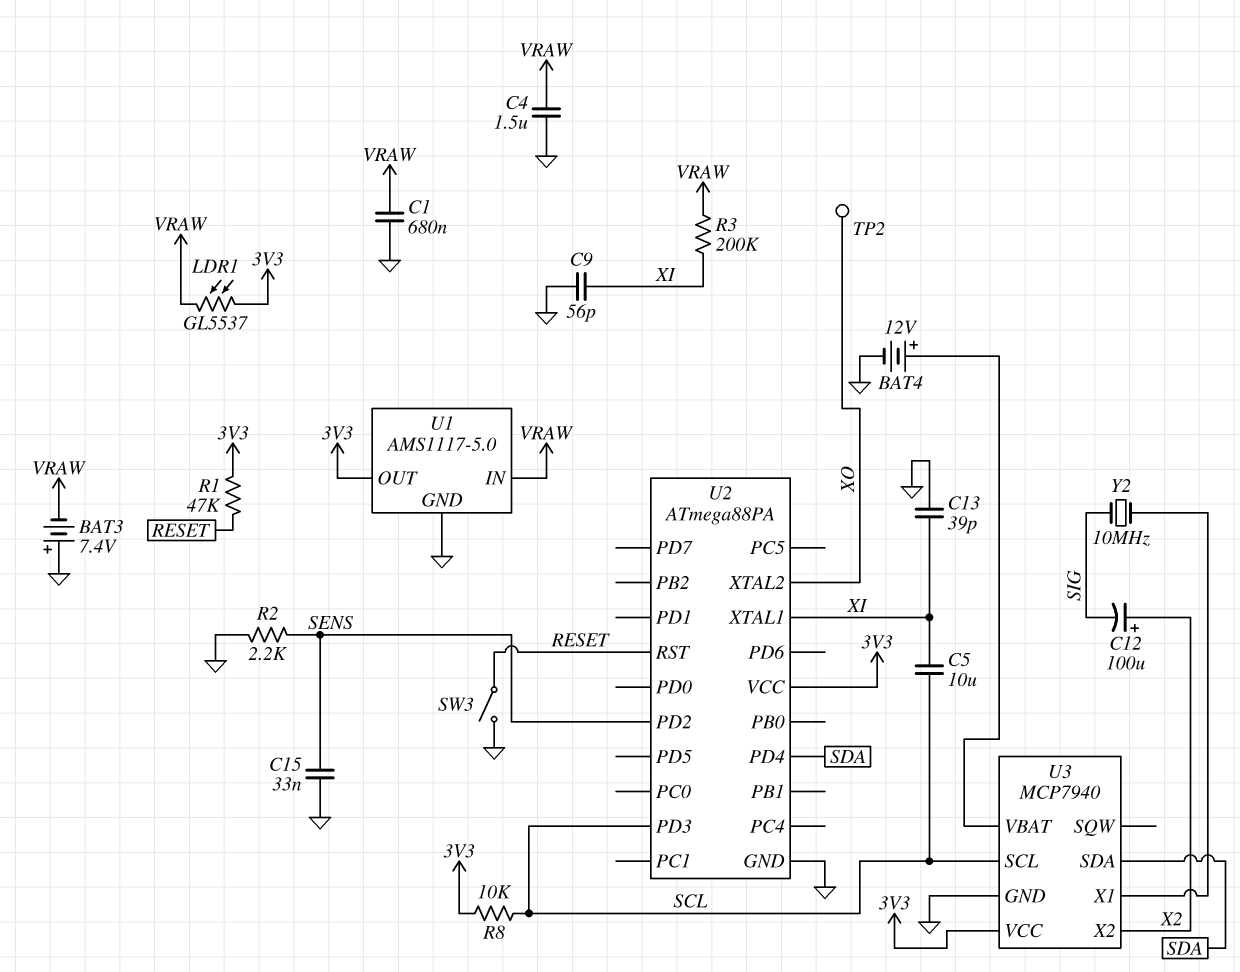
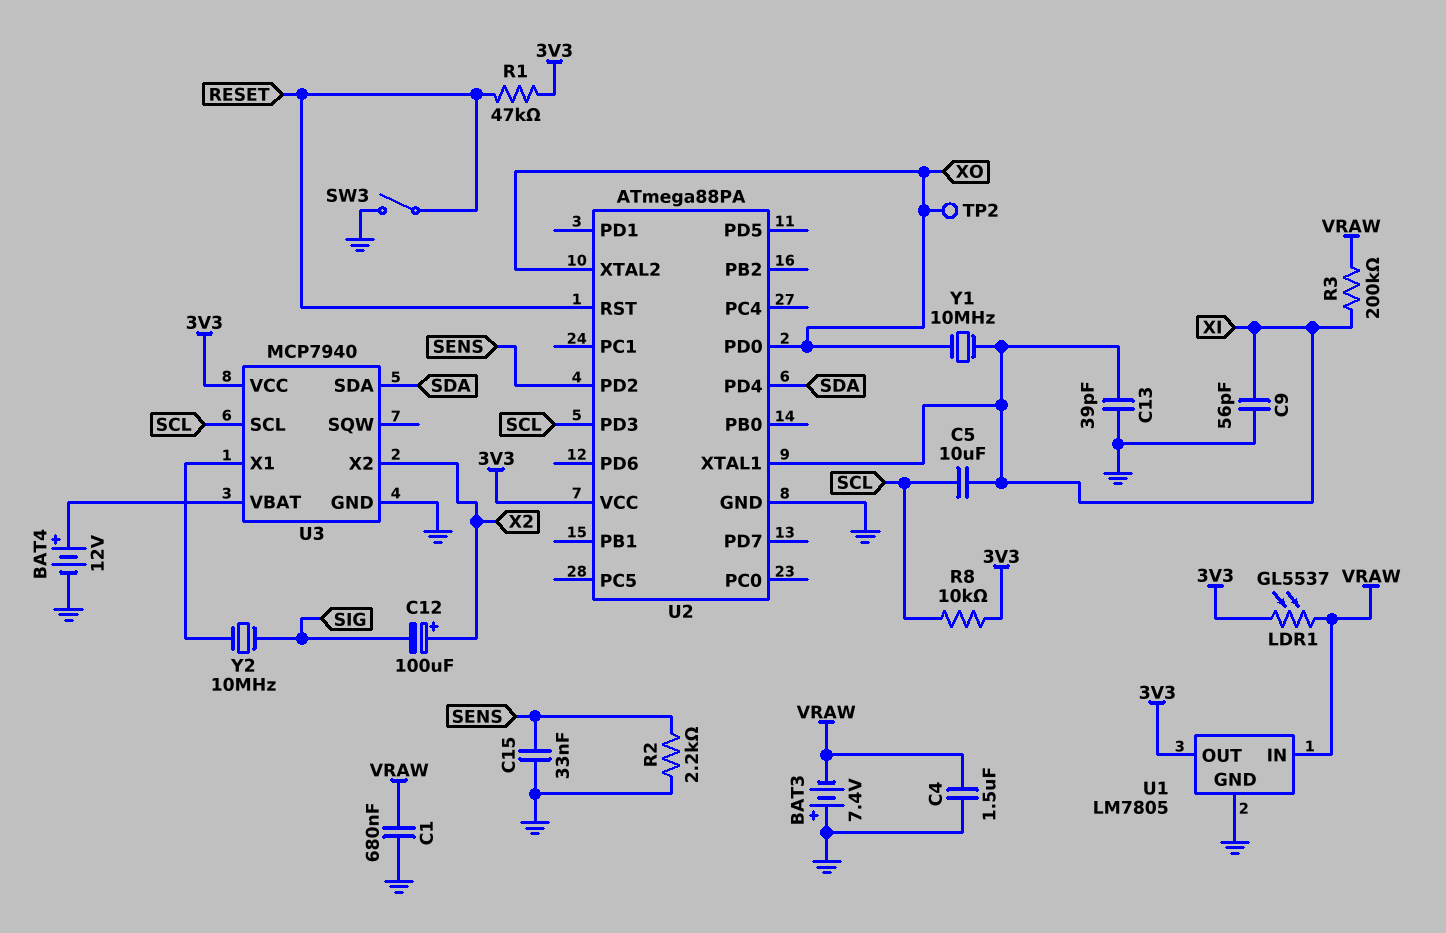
U1: AMS1117-5.0 -> LM7805
U2 pin PD0: none -> XO
Y1: none -> 10MHz (XI, XO)

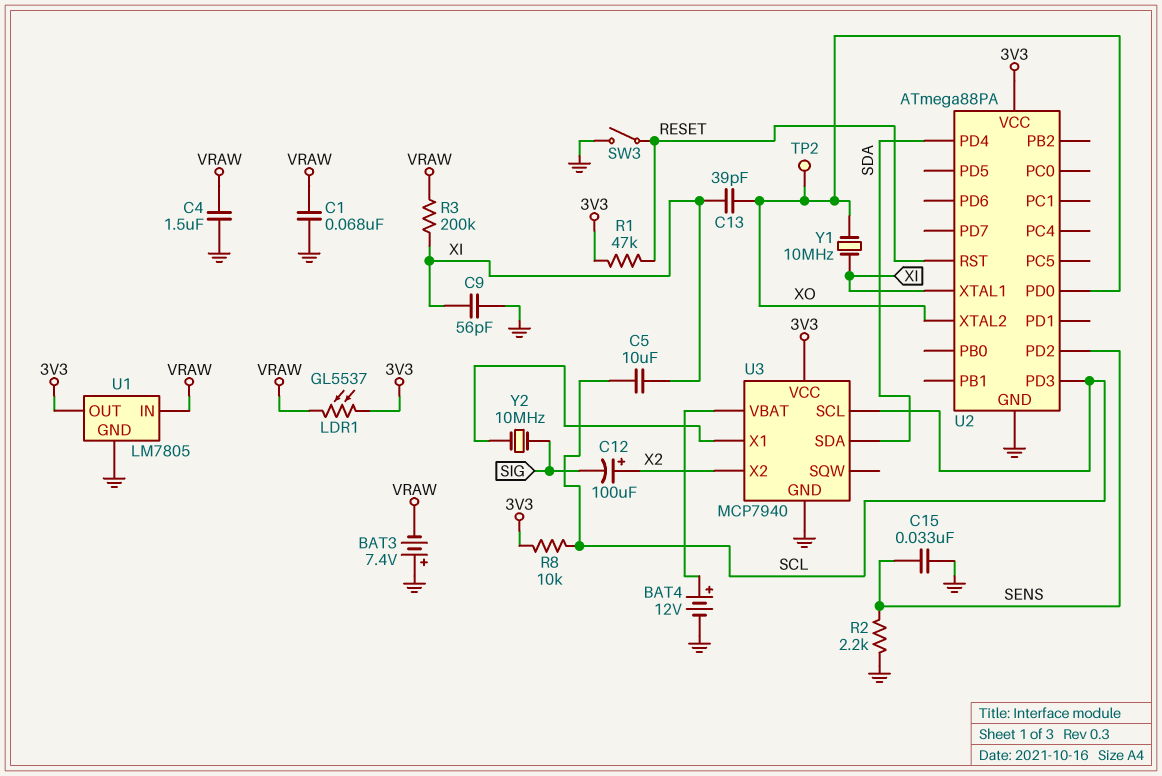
C1: 680nF (GND, VRAW) -> 68nF (GND, VRAW)
C13: 39pF (GND, XI) -> 39pF (XI, XO)

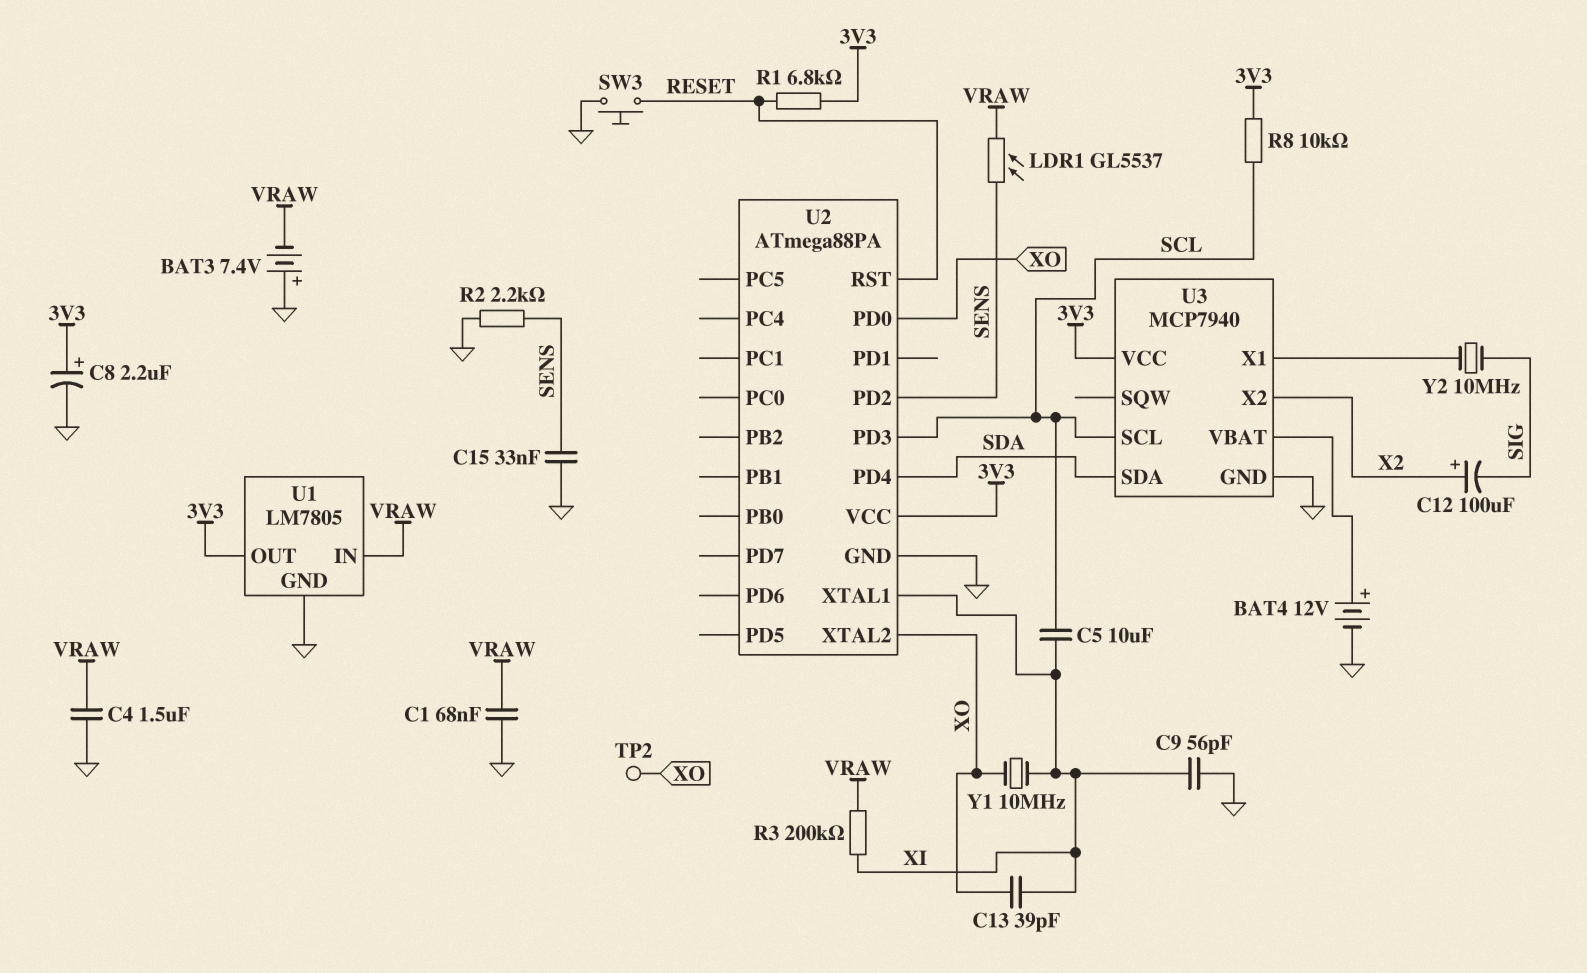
C8: none -> 2.2uF (plus 3V3, minus GND)
LDR1: GL5537 (3V3, VRAW) -> GL5537 (SENS, VRAW)
R1: 47k (3V3, RESET) -> 6.8k (3V3, RESET)
SW3: switch (GND, RESET) -> button (GND, RESET)

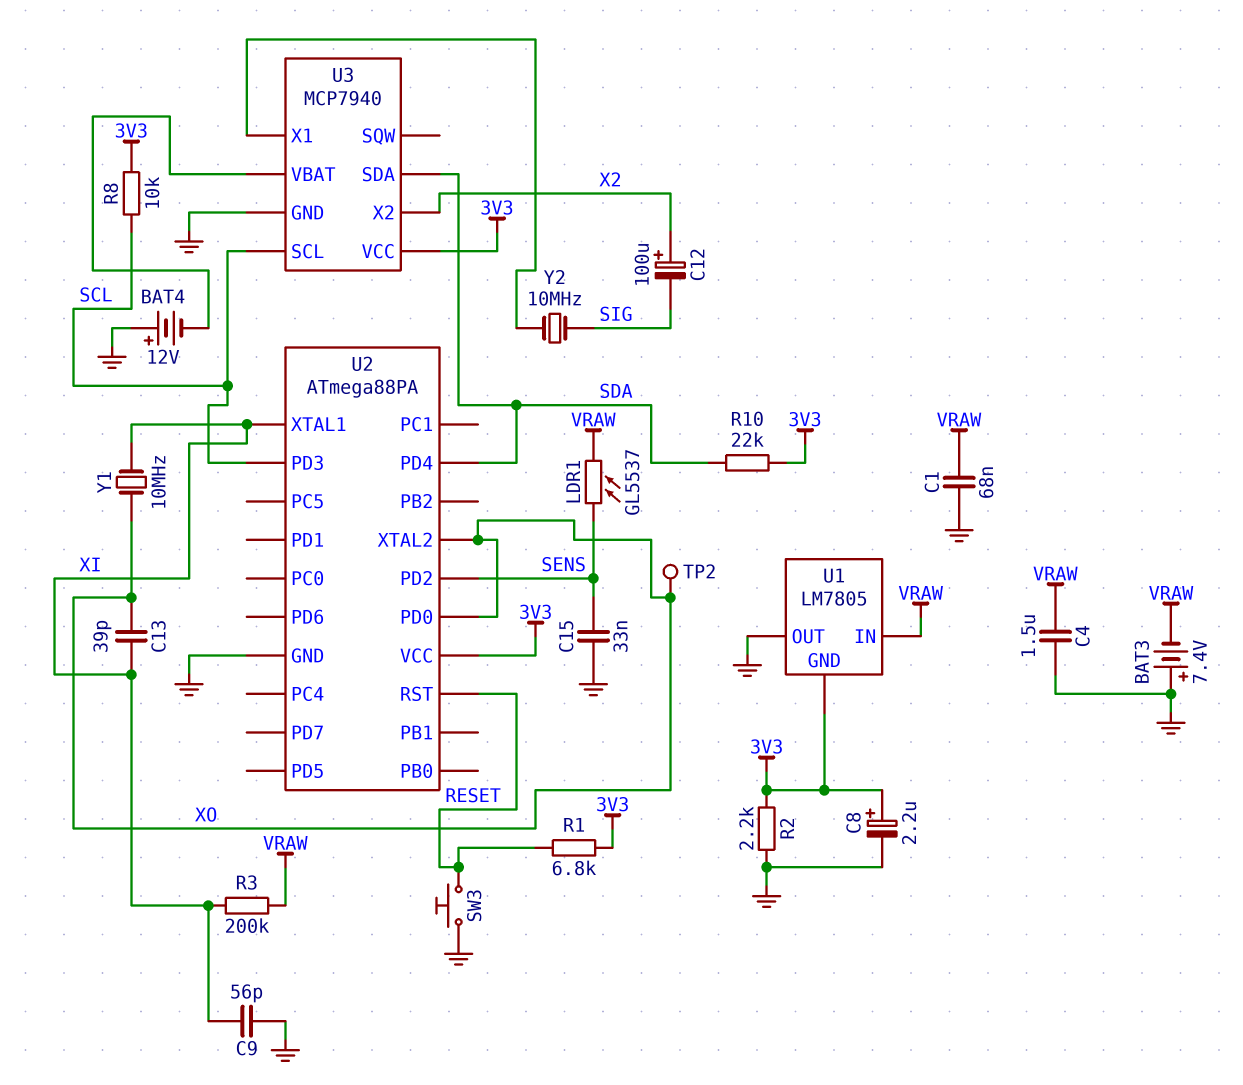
BAT4: 12V (plus U3/VBAT, minus GND) -> 12V (plus GND, minus U3/VBAT)
C5: 10uF (SCL, XI) -> none
R2: 2.2k (GND, SENS) -> 2.2k (3V3, GND)
R10: none -> 22k (3V3, SDA)
U1 pin GND: GND -> 3V3
U1 pin OUT: 3V3 -> GND

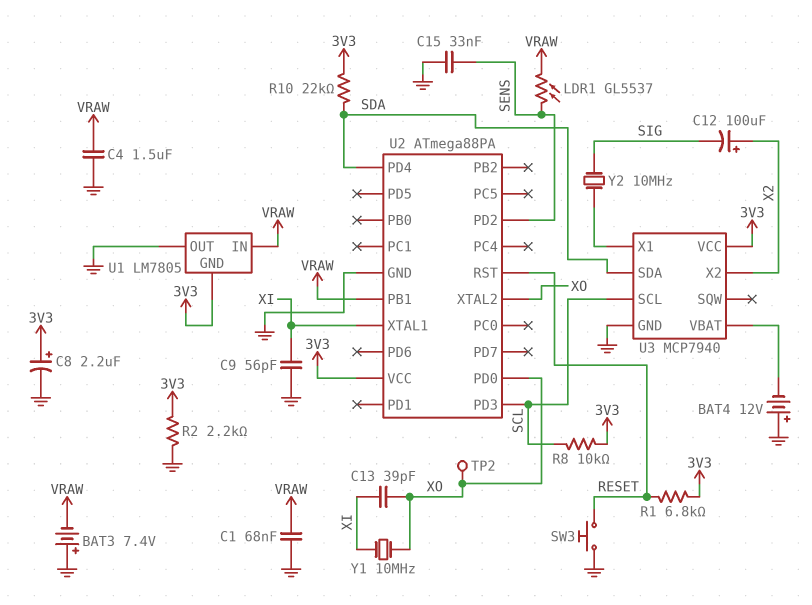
R3: 200k (VRAW, XI) -> none
U2 pin PB1: none -> VRAW

